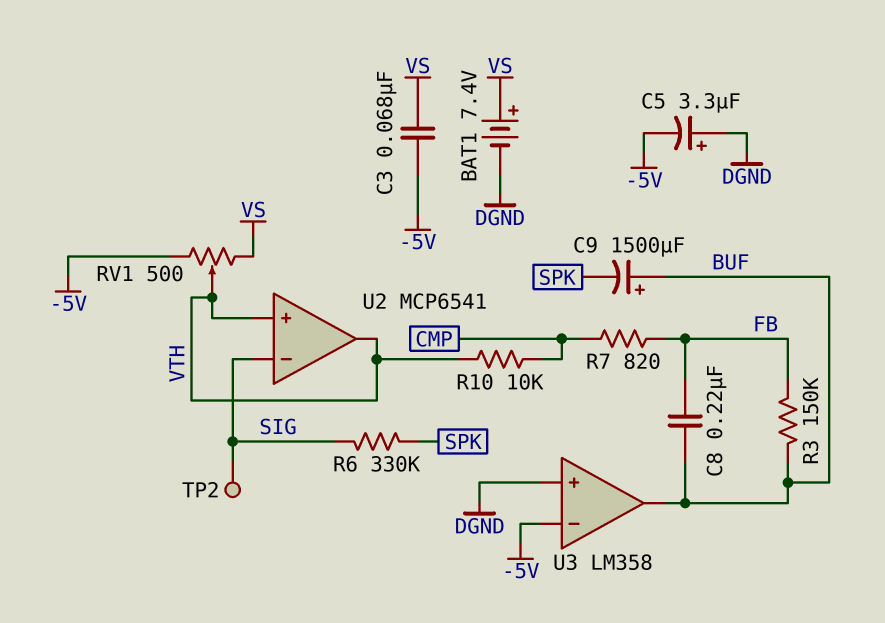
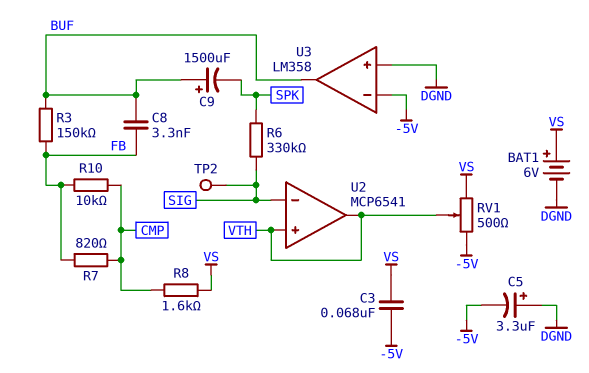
BAT1: 7.4V (plus VS, minus DGND) -> 6V (plus VS, minus DGND)
C8: 220nF (BUF, FB) -> 3.3nF (BUF, FB)
R8: none -> 1.6k (CMP, VS)
R10: 10k (CMP, VTH) -> 10k (CMP, FB)

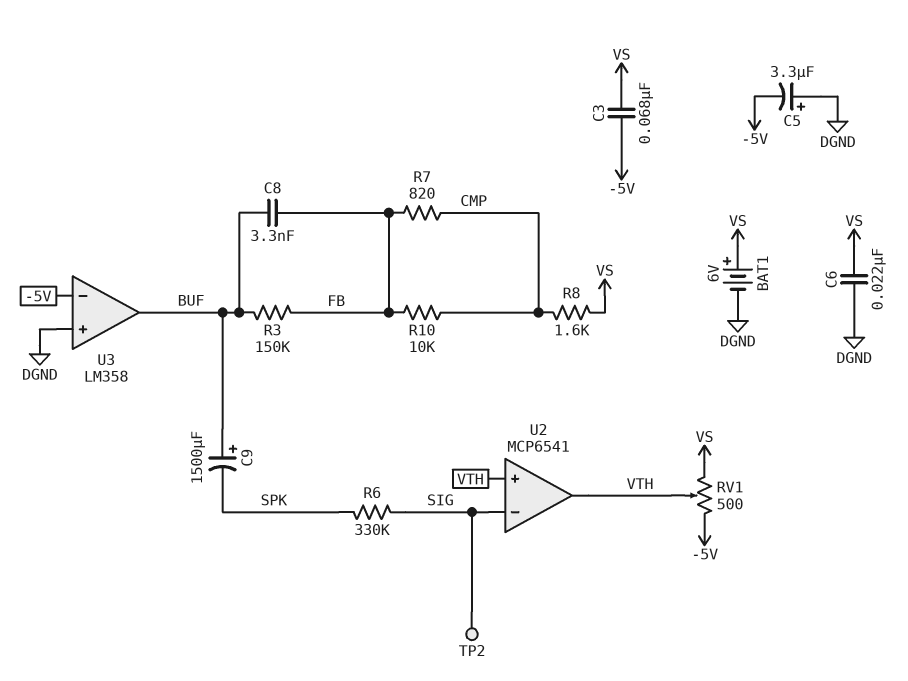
C6: none -> 22nF (DGND, VS)

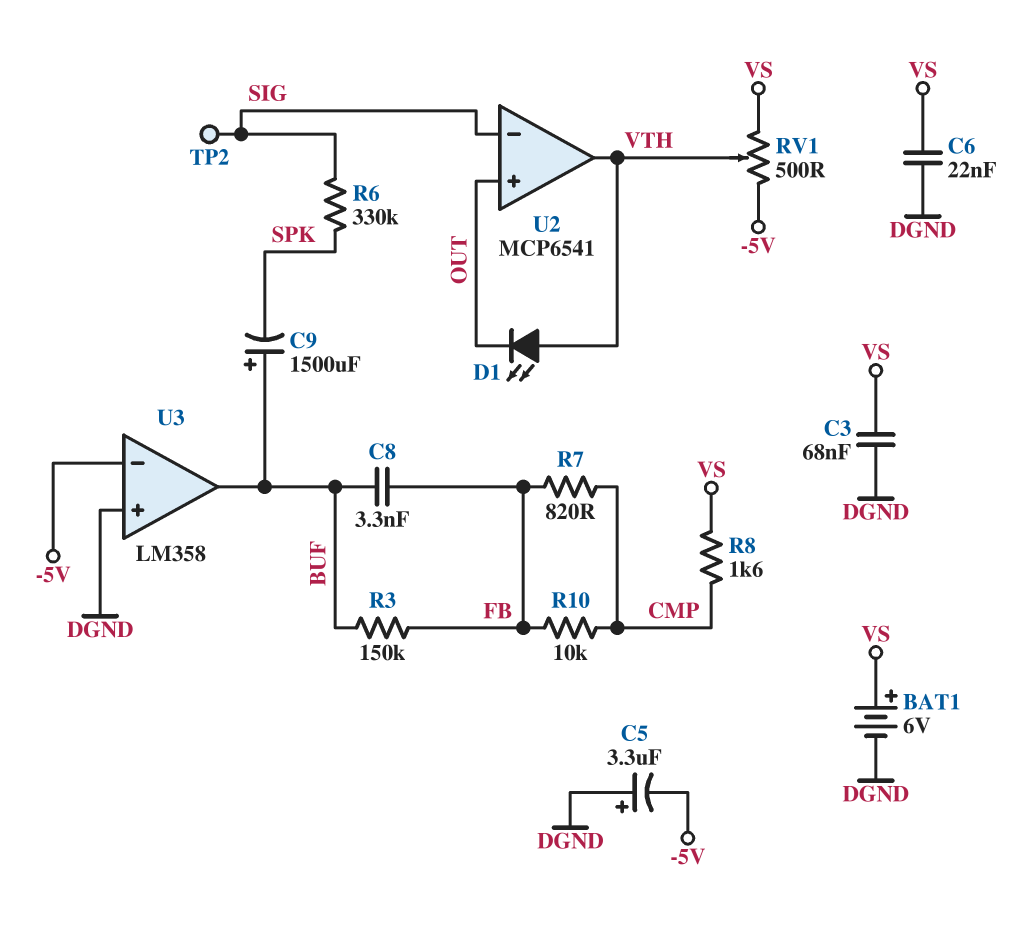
C3: 68nF (-5V, VS) -> 68nF (DGND, VS)
D1: none -> LED (A VTH, K OUT)
U2 pin in+: VTH -> OUT

